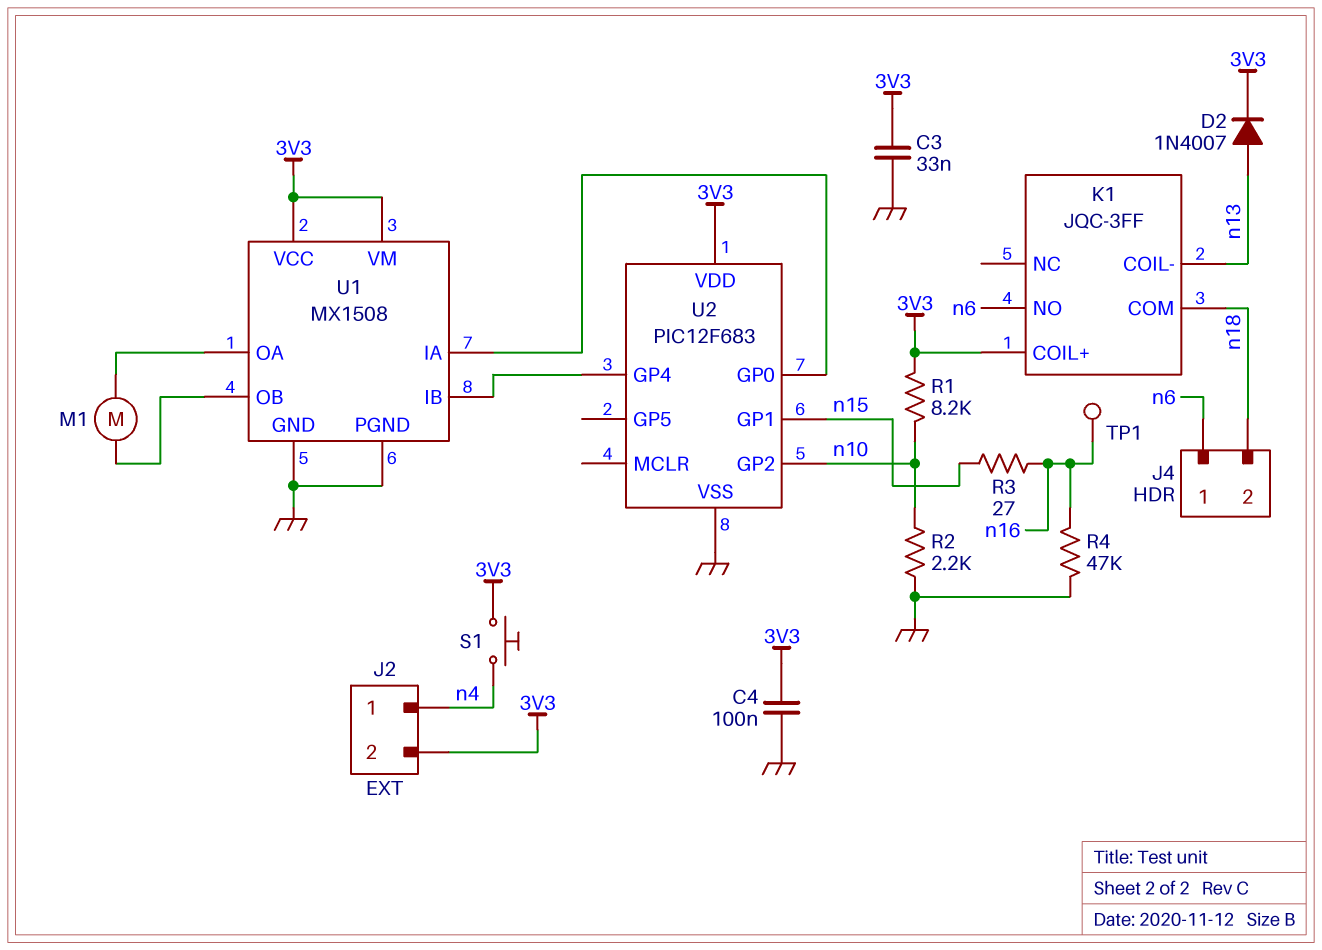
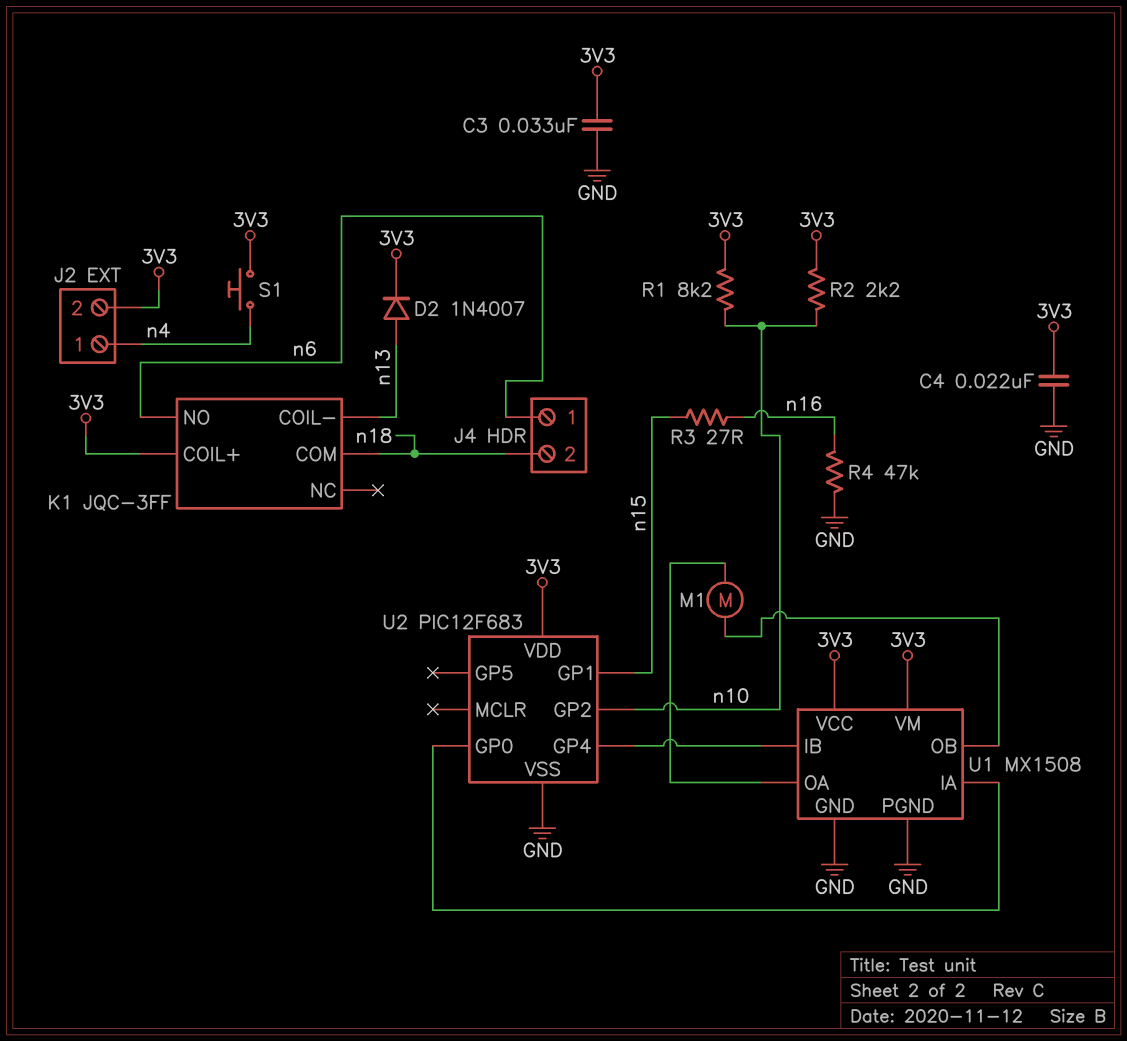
C4: 100nF (3V3, GND) -> 22nF (3V3, GND)
R2: 2.2k (GND, n10) -> 2.2k (3V3, n10)
TP1: test point (n16) -> none

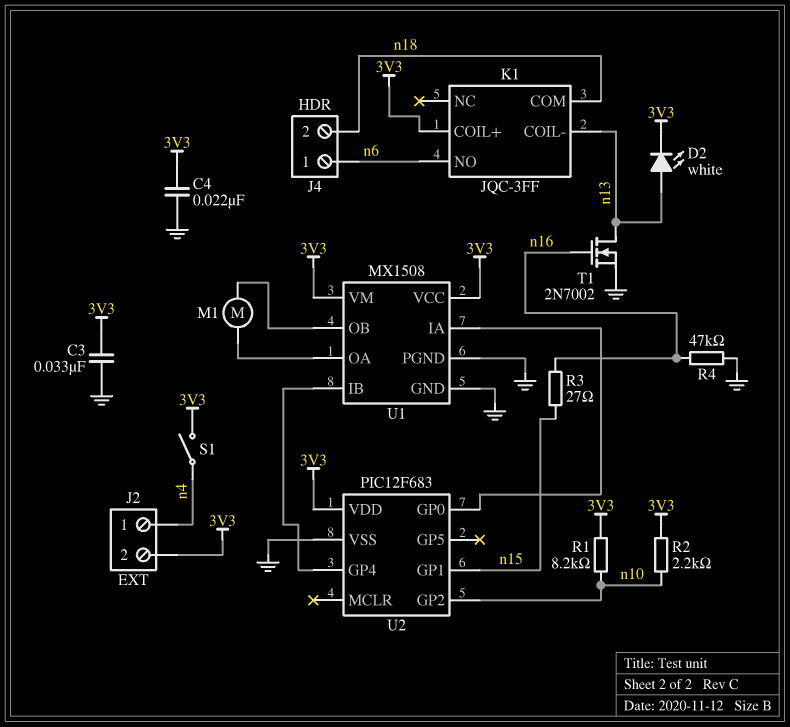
D2: diode 1N4007 (A n13, K 3V3) -> LED white (A n13, K 3V3)
S1: button (3V3, n4) -> switch (3V3, n4)
T1: none -> NMOS 2N7002 (G n16, D n13, S GND)

